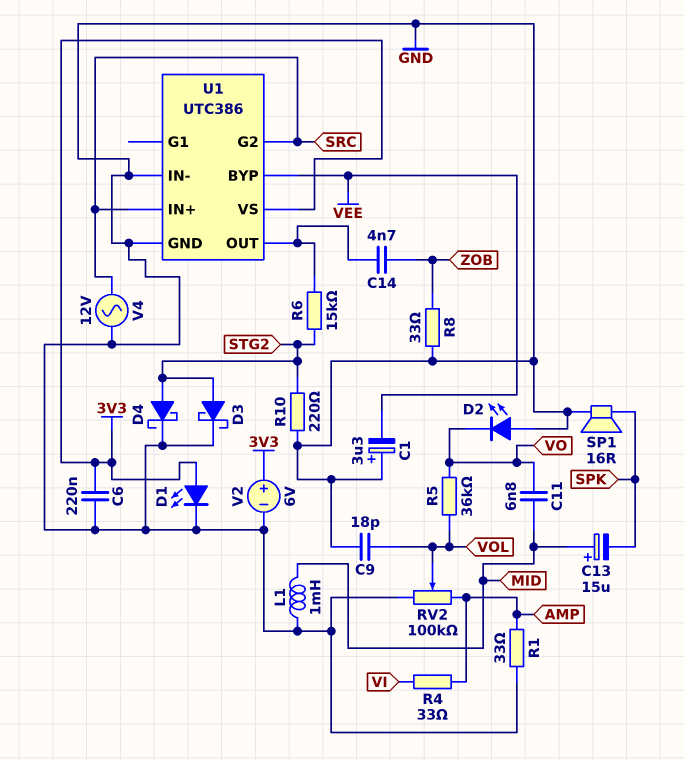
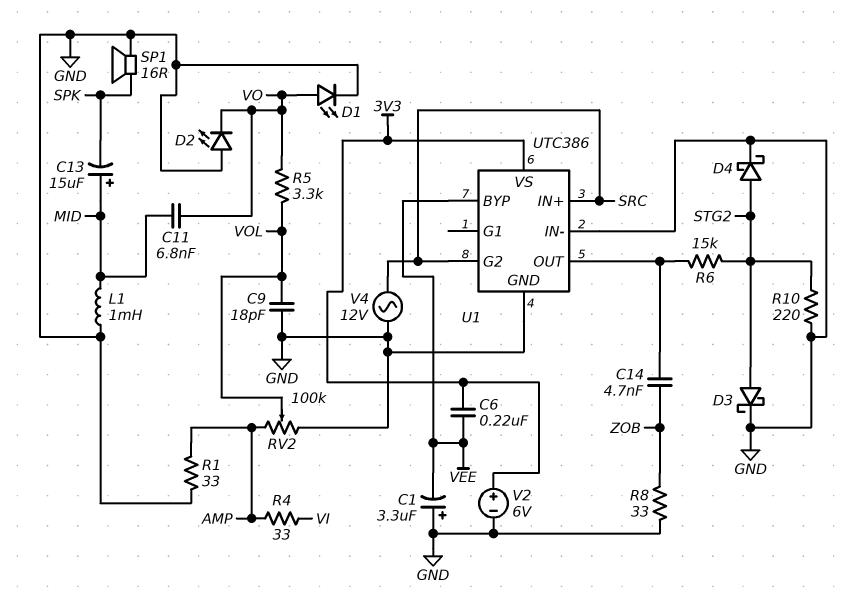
C6: 220nF (3V3, GND) -> 220nF (3V3, VEE)
D1: LED (A 3V3, K GND) -> LED (A VO, K GND)
R5: 36k (VO, VOL) -> 3.3k (VO, VOL)

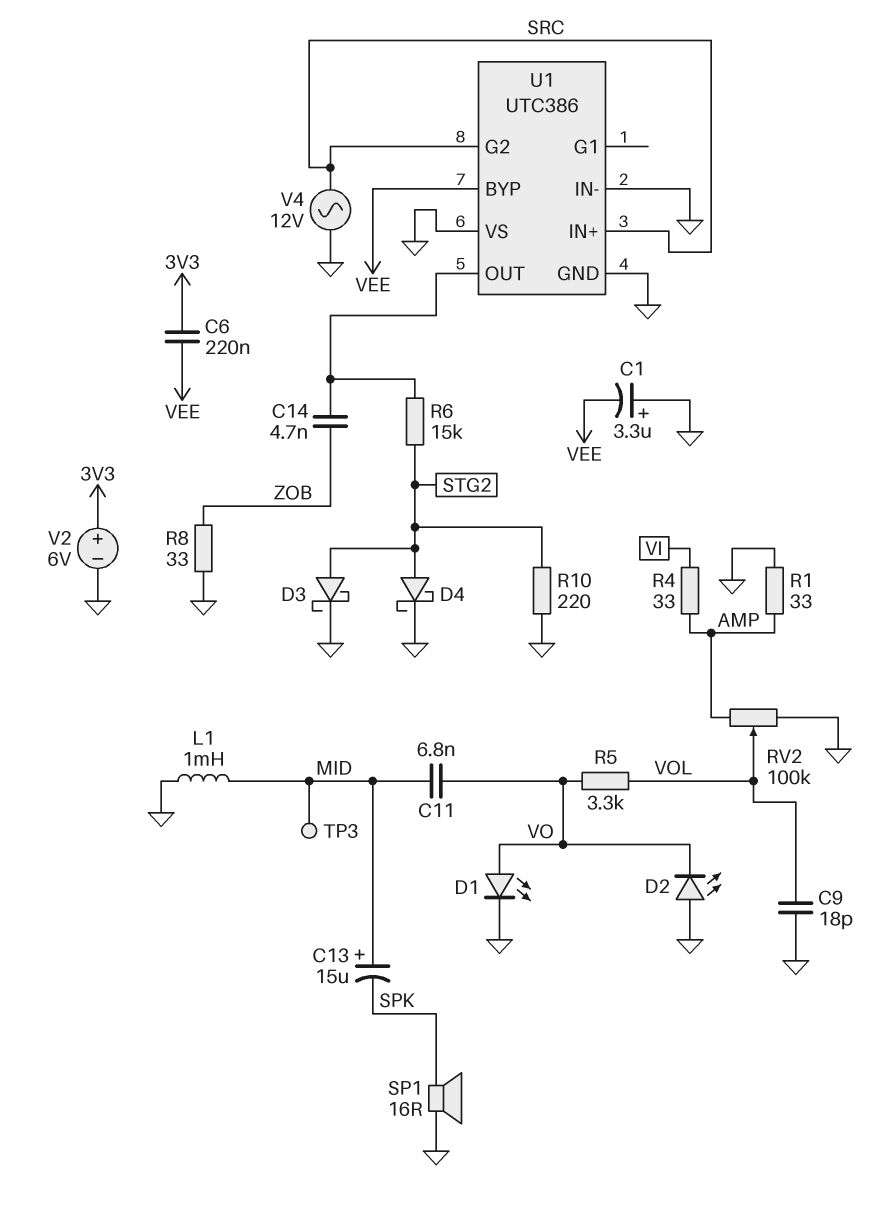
TP3: none -> test point (MID)
U1 pin VS: 3V3 -> GND

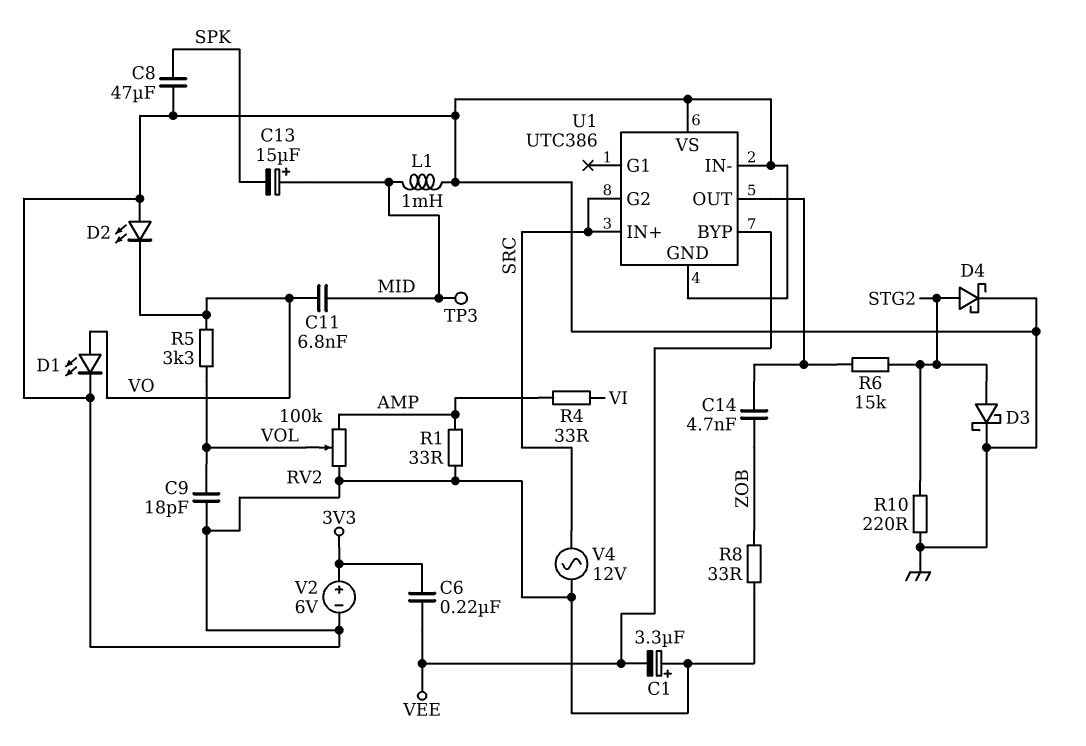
C8: none -> 47uF (GND, SPK)
SP1: speaker 16R (GND, SPK) -> none

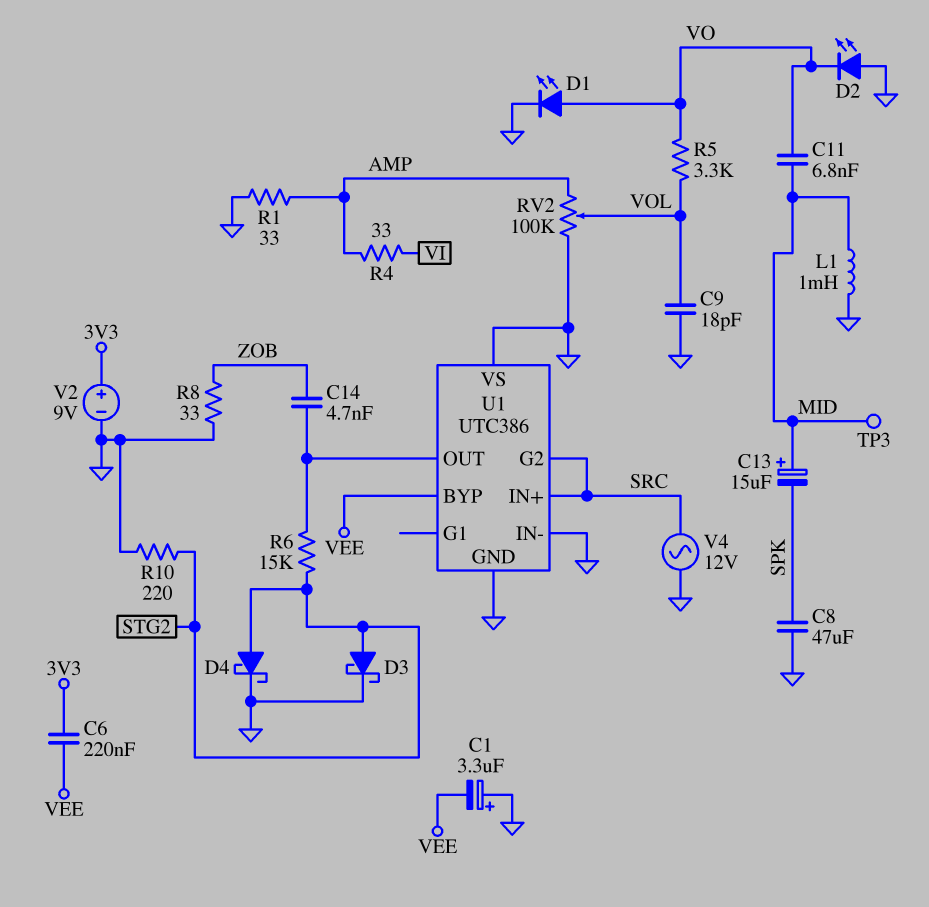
V2: 6V (plus 3V3, minus GND) -> 9V (plus 3V3, minus GND)

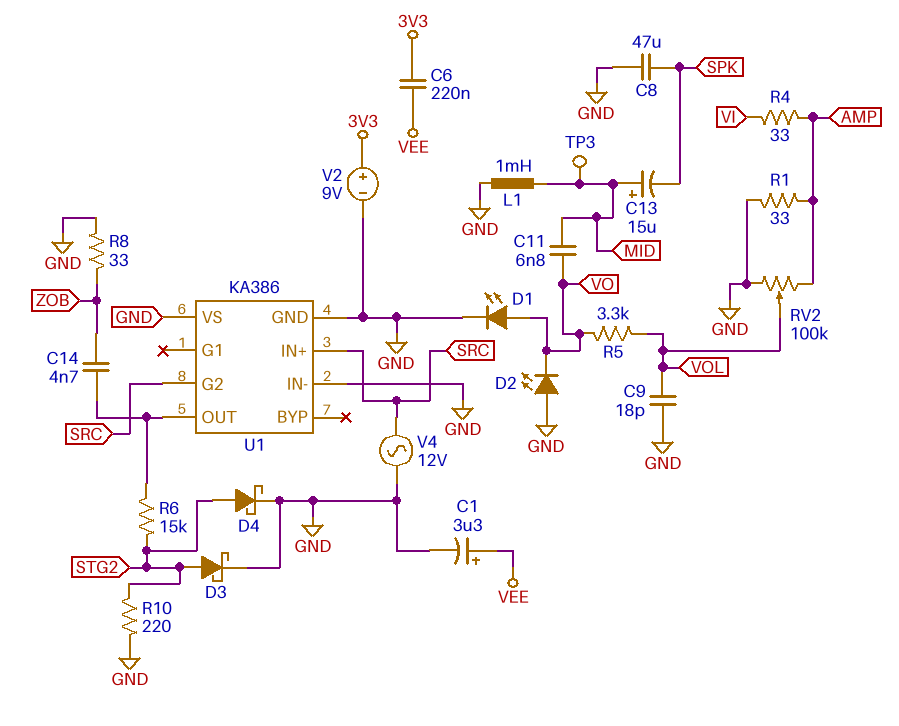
C1: 3.3uF (plus GND, minus VEE) -> 3.3uF (plus VEE, minus GND)
U1: UTC386 -> KA386
U1 pin BYP: VEE -> none

